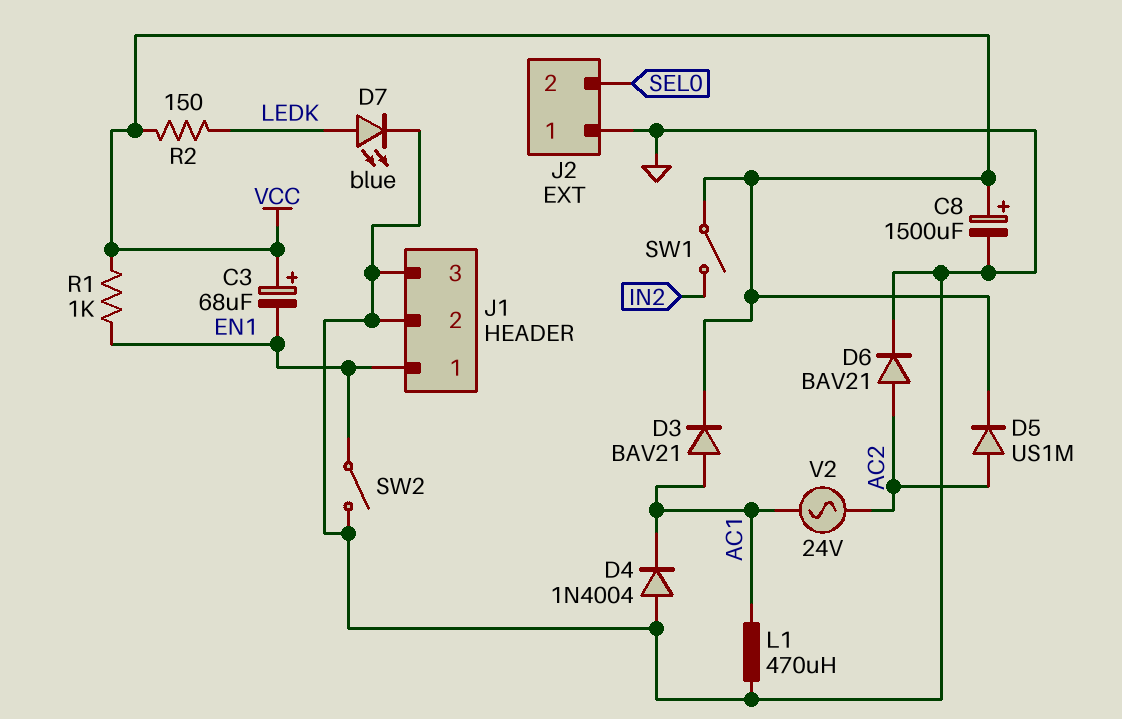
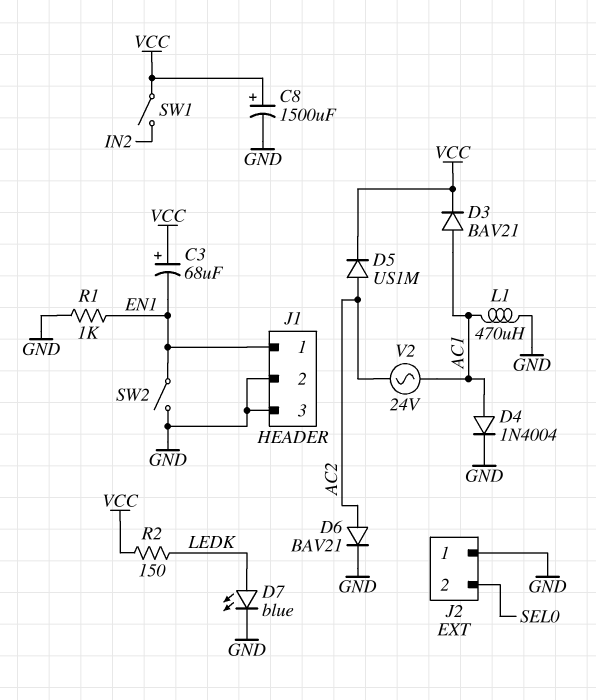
D4: diode 1N4004 (A GND, K AC1) -> diode 1N4004 (A AC1, K GND)
R1: 1k (EN1, VCC) -> 1k (EN1, GND)

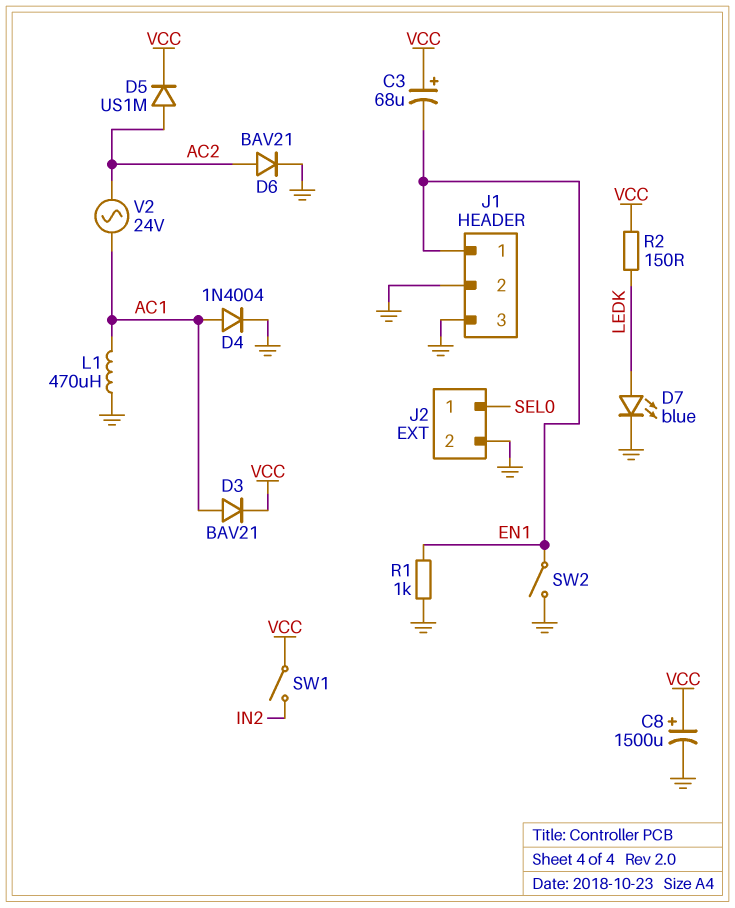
J2 pin 1: GND -> SEL0
J2 pin 2: SEL0 -> GND

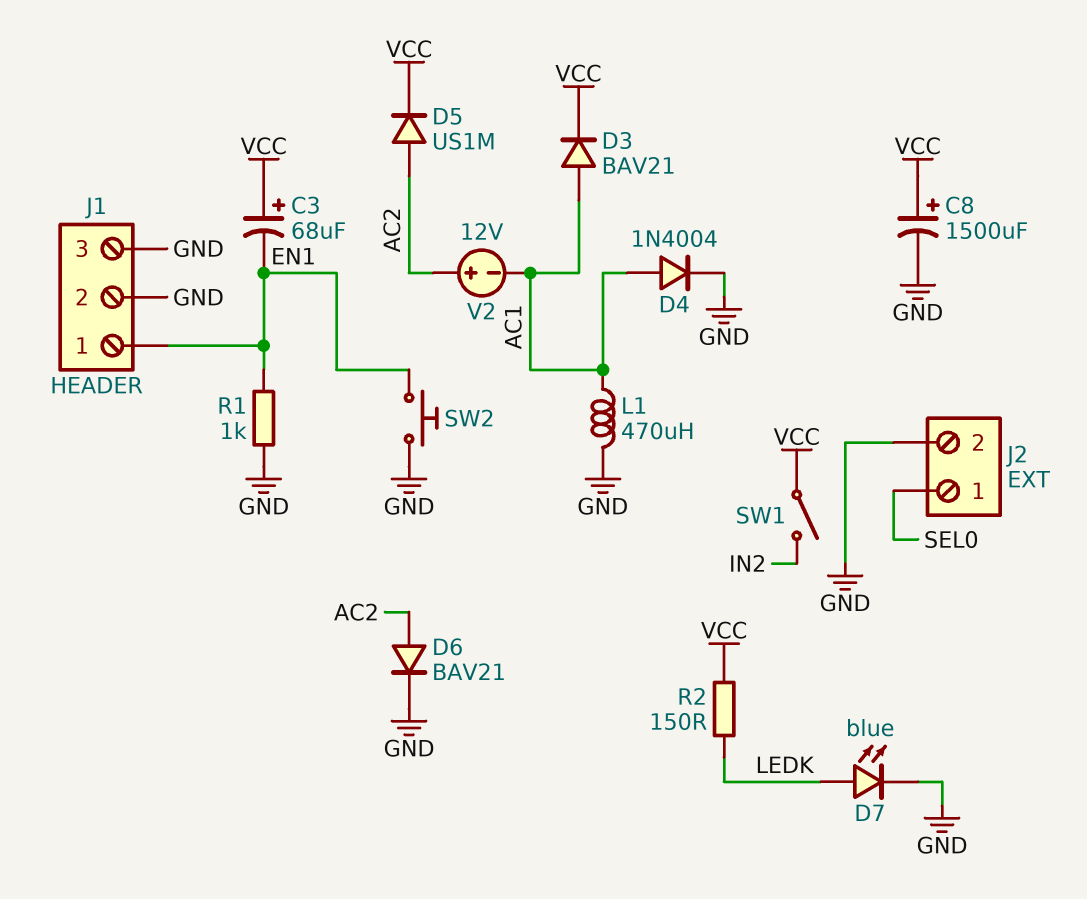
SW2: switch (EN1, GND) -> button (EN1, GND)
V2: AC 24V (AC1, AC2) -> 12V (plus AC2, minus AC1)

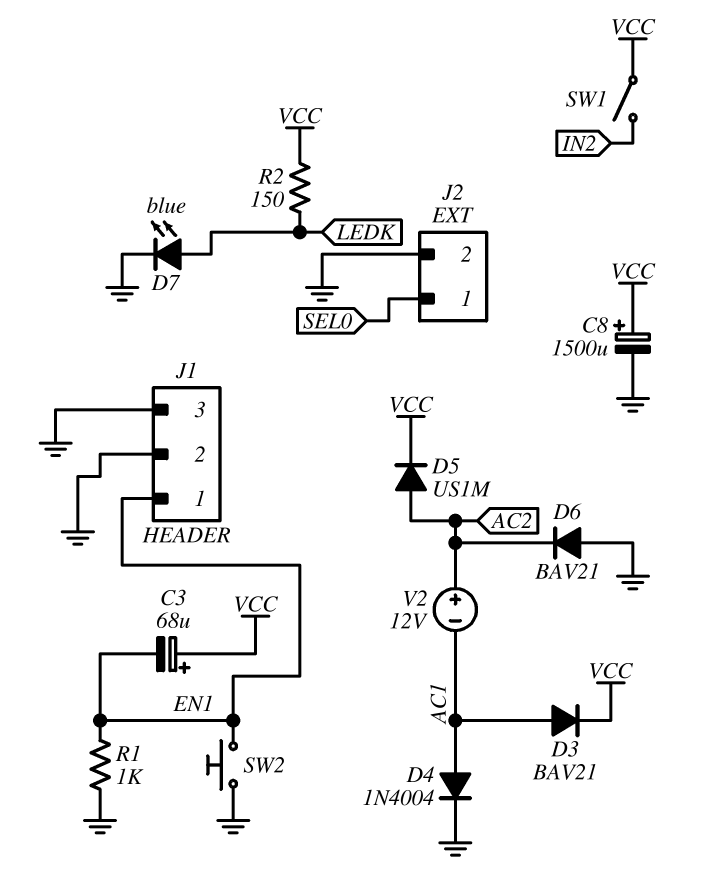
D6: diode BAV21 (A AC2, K GND) -> diode BAV21 (A GND, K AC2)
L1: 470uH (AC1, GND) -> none

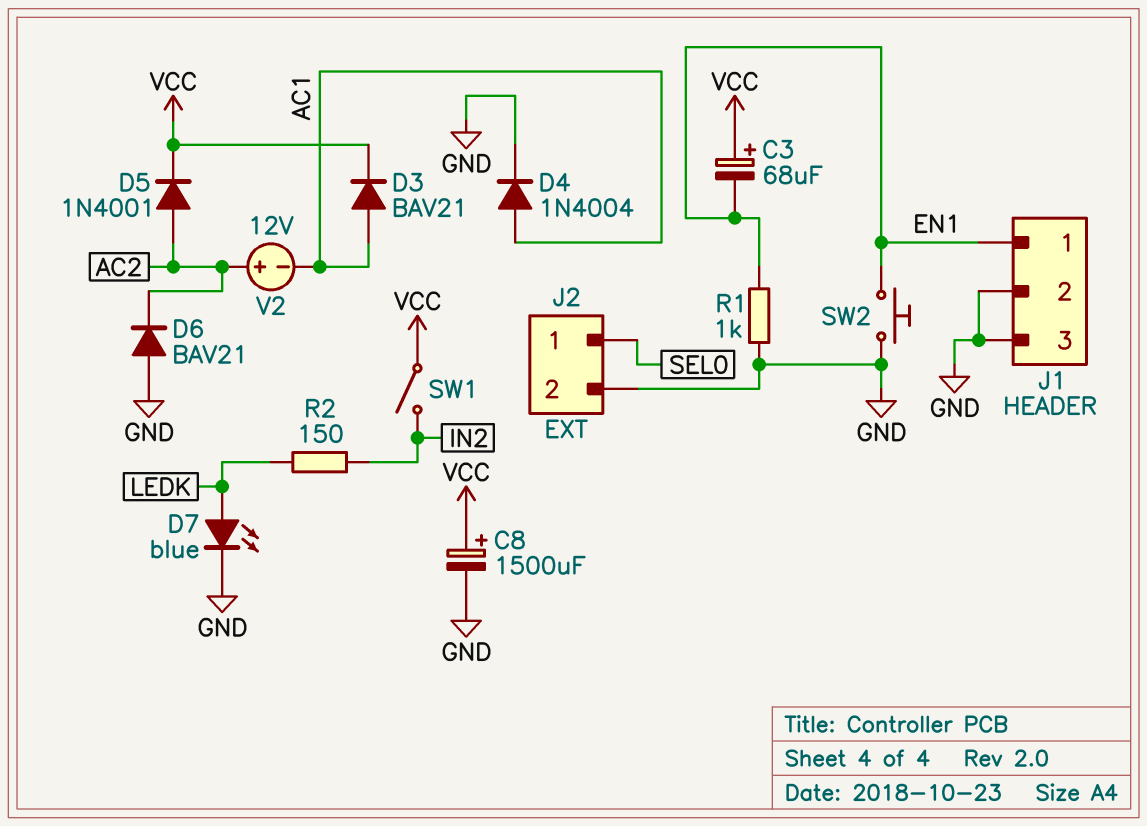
D5: diode US1M (A AC2, K VCC) -> diode 1N4001 (A AC2, K VCC)
R2: 150 (LEDK, VCC) -> 150 (IN2, LEDK)

